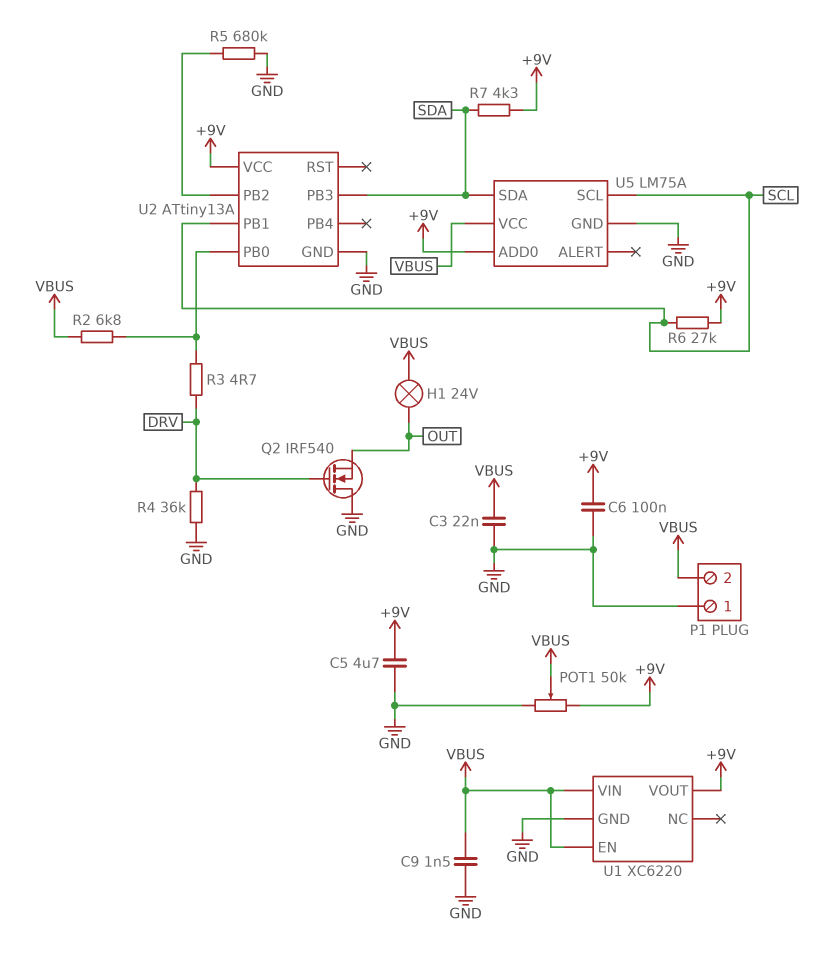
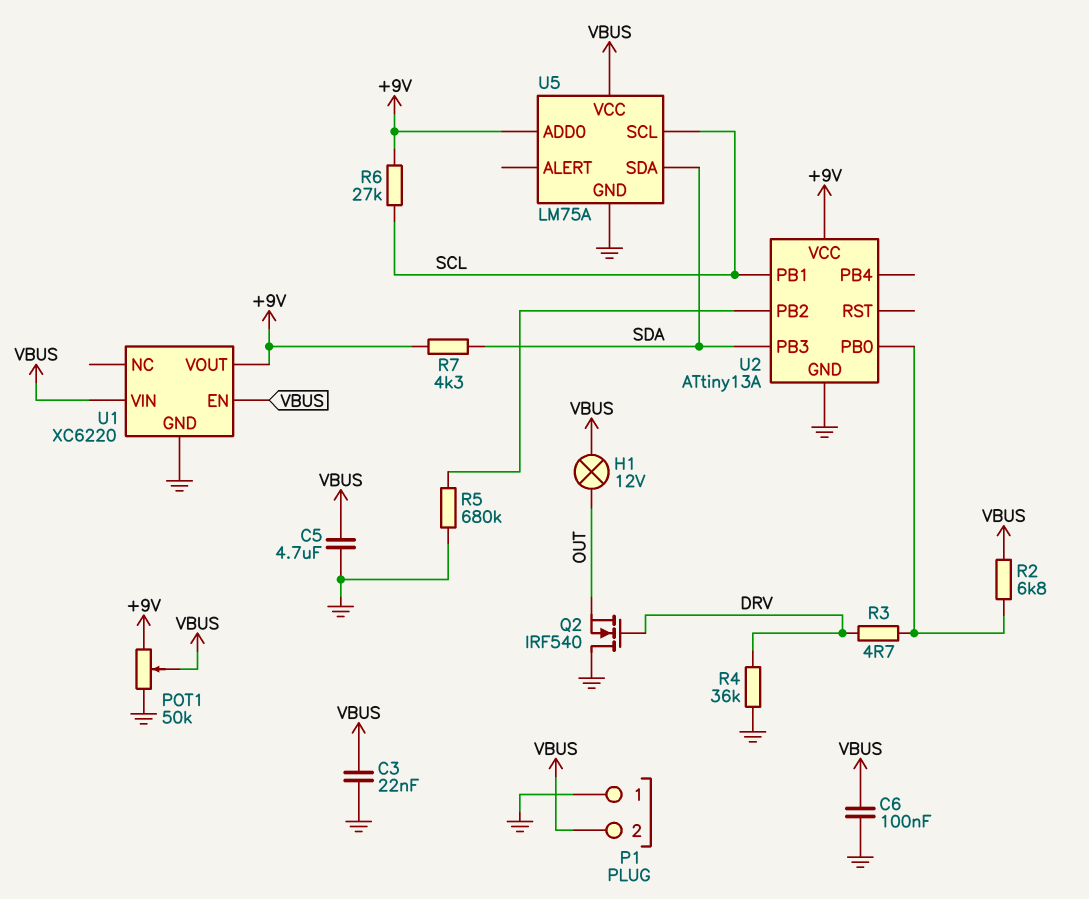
C5: 4.7uF (+9V, GND) -> 4.7uF (GND, VBUS)
C6: 100nF (+9V, GND) -> 100nF (GND, VBUS)
C9: 1.5nF (GND, VBUS) -> none
H1: lamp 24V (OUT, VBUS) -> lamp 12V (OUT, VBUS)

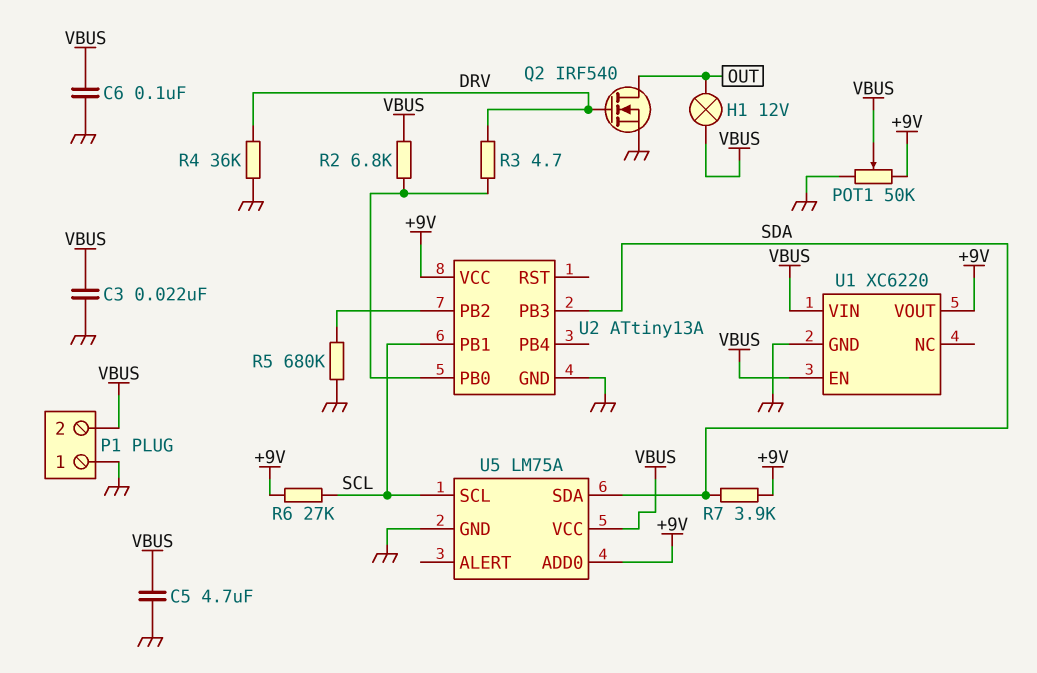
Q2: NMOS IRF540 (G DRV, D GND, S OUT) -> NMOS IRF540 (G DRV, D OUT, S GND)
R7: 4.3k (+9V, SDA) -> 3.9k (+9V, SDA)

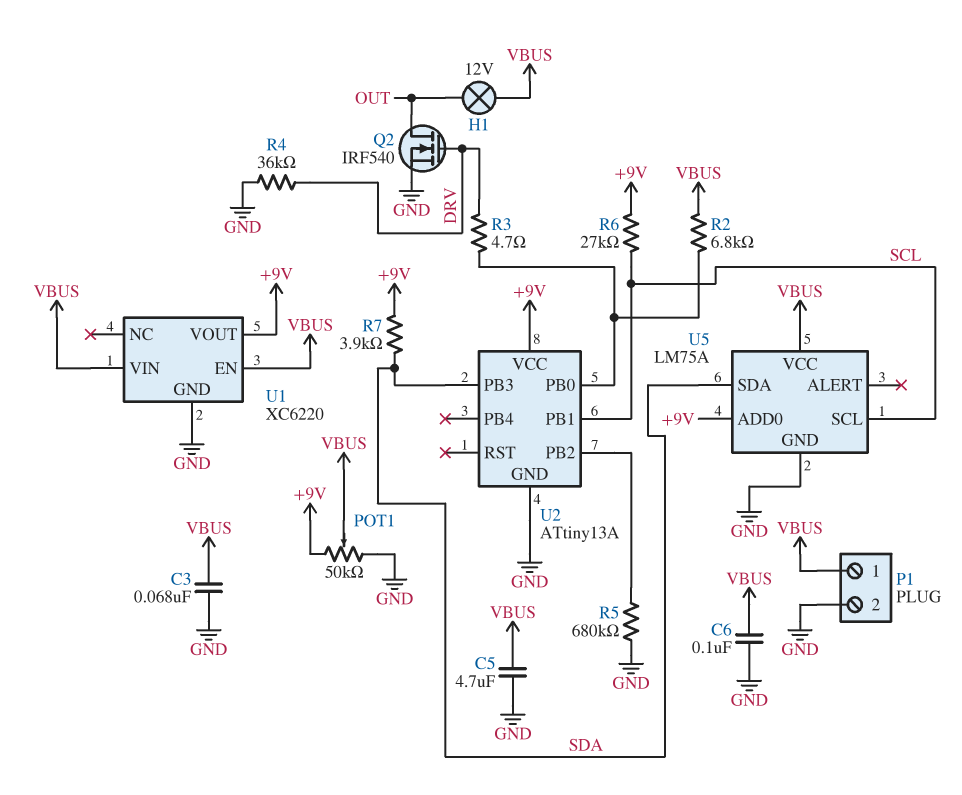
C3: 22nF (GND, VBUS) -> 68nF (GND, VBUS)
P1 pin 1: GND -> VBUS
P1 pin 2: VBUS -> GND

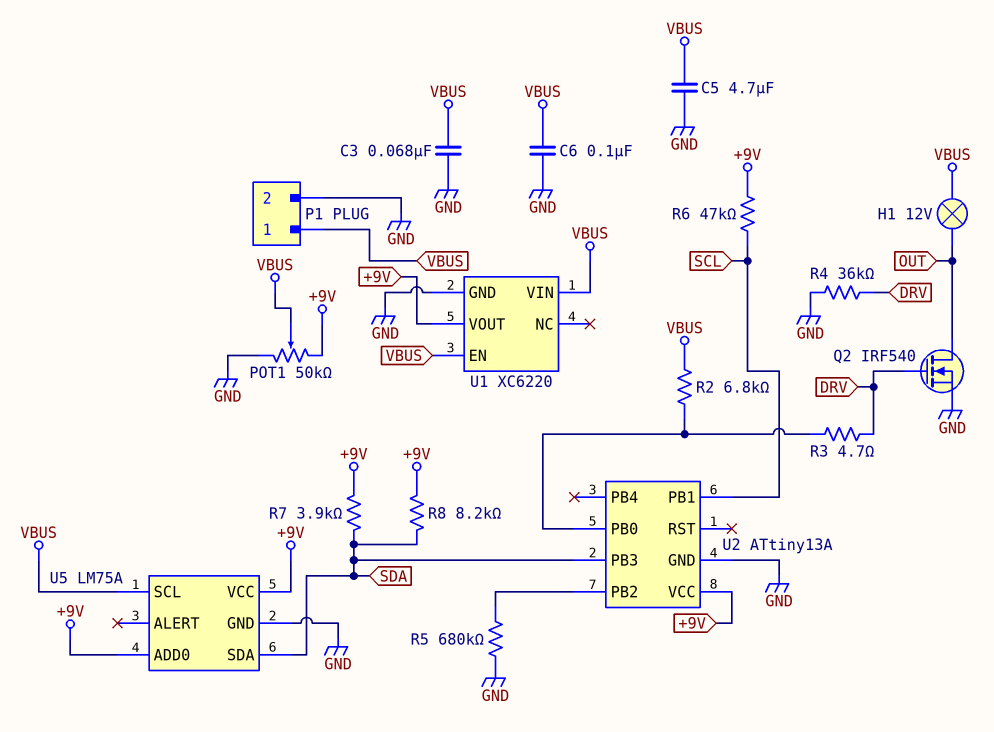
R6: 27k (+9V, SCL) -> 47k (+9V, SCL)
R8: none -> 8.2k (+9V, SDA)
U5 pin SCL: SCL -> VBUS
U5 pin VCC: VBUS -> +9V

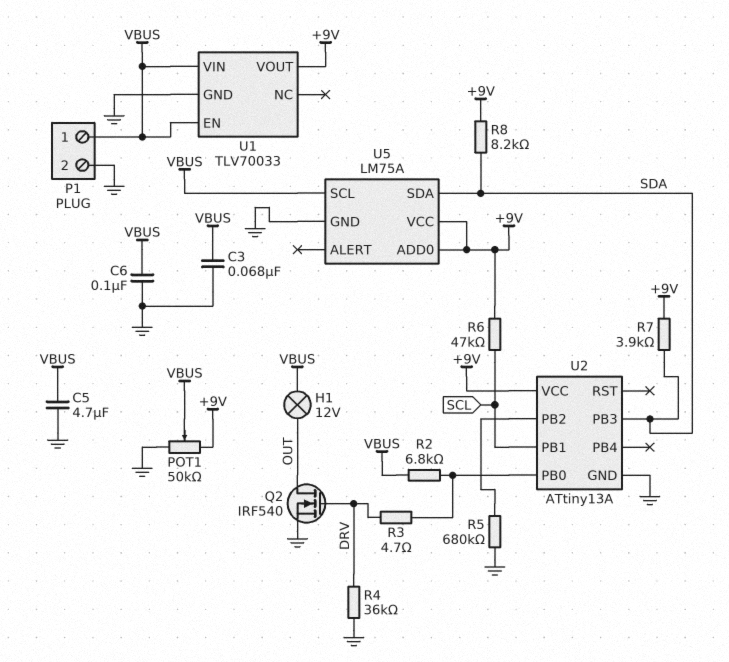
U1: XC6220 -> TLV70033

